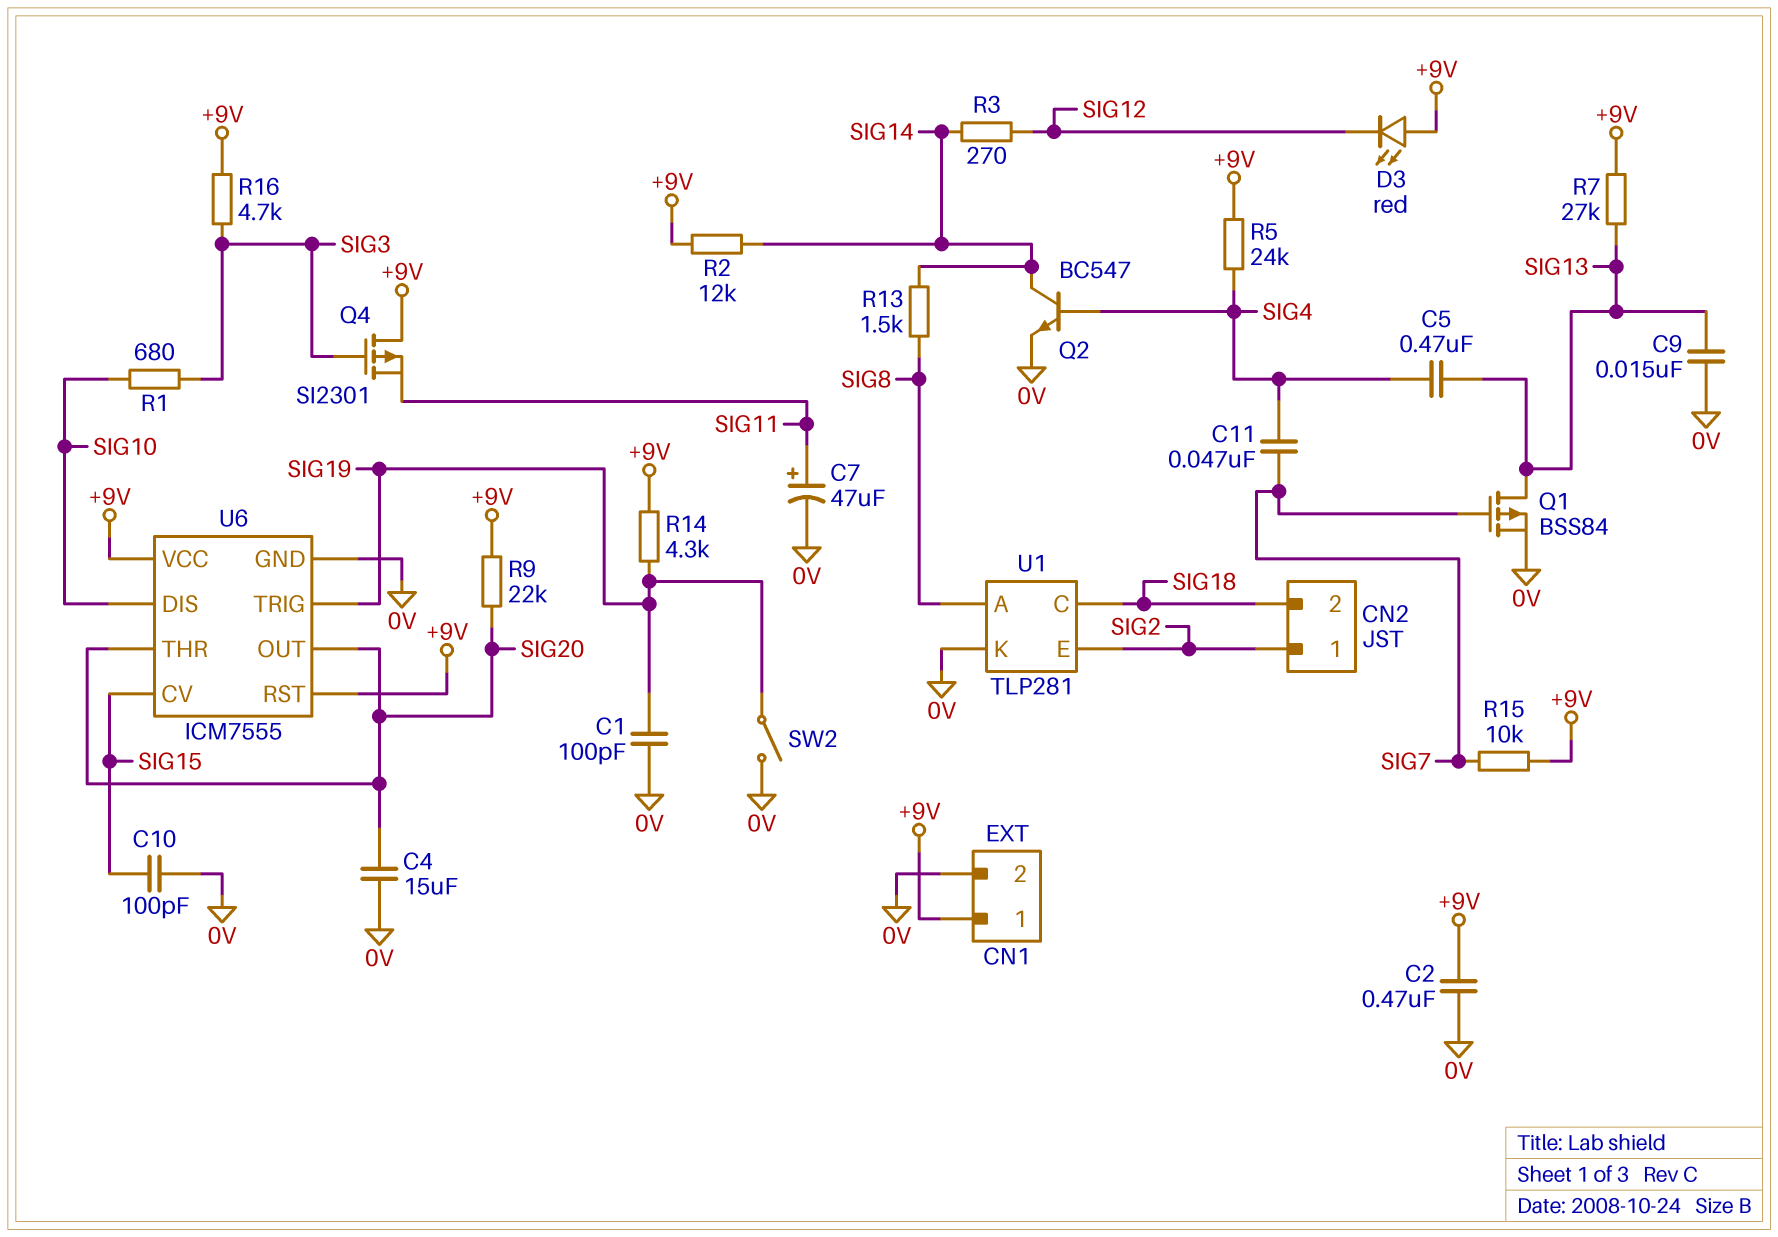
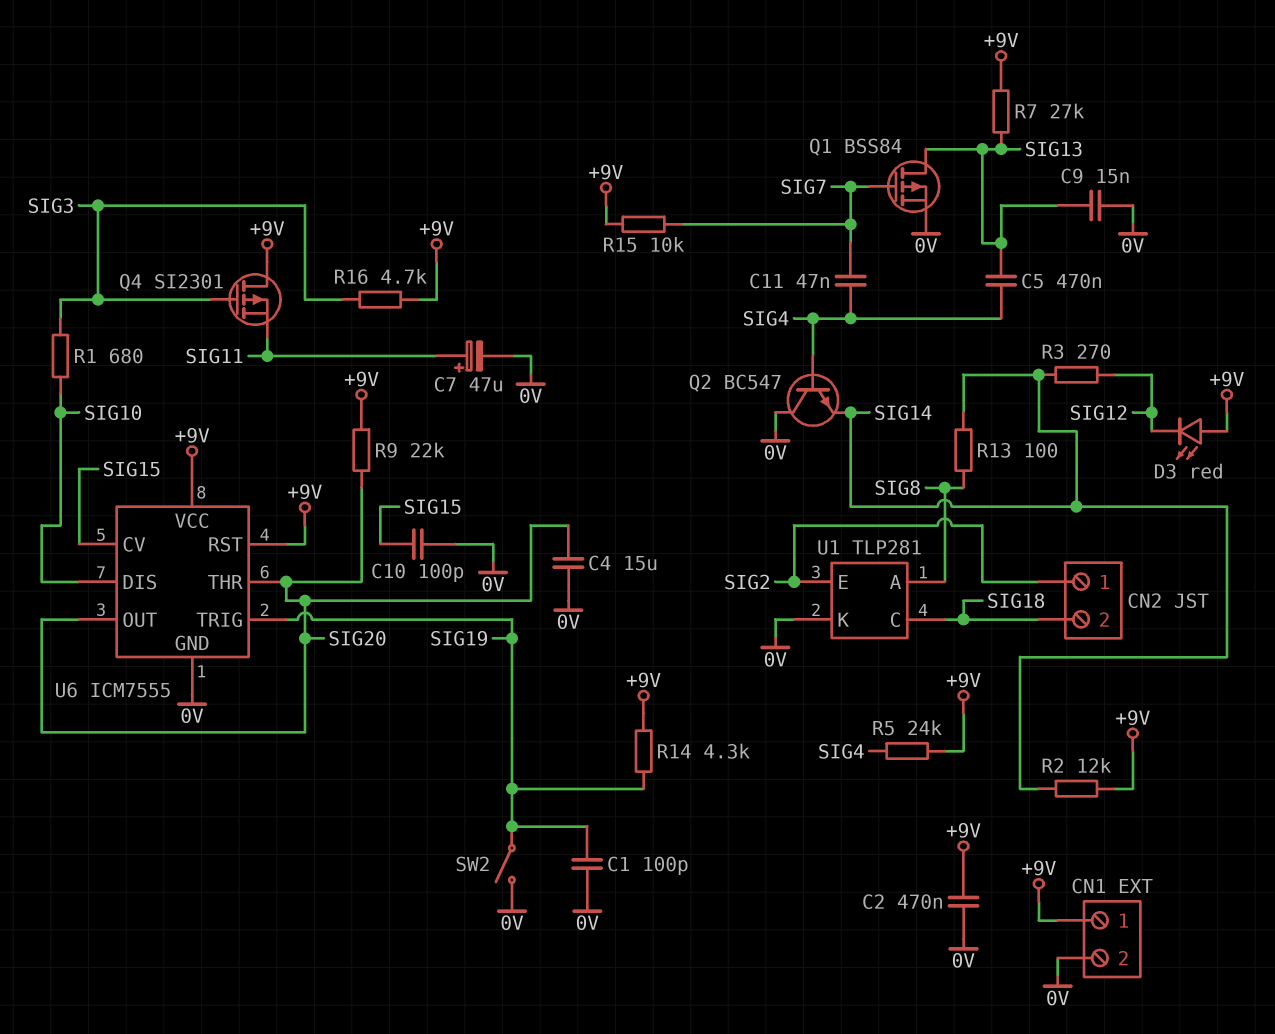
Q2: NPN BC547 (B SIG4, C SIG14, E 0V) -> NPN BC547 (B SIG4, C 0V, E SIG14)
R13: 1.5k (SIG8, SIG14) -> 100 (SIG8, SIG14)

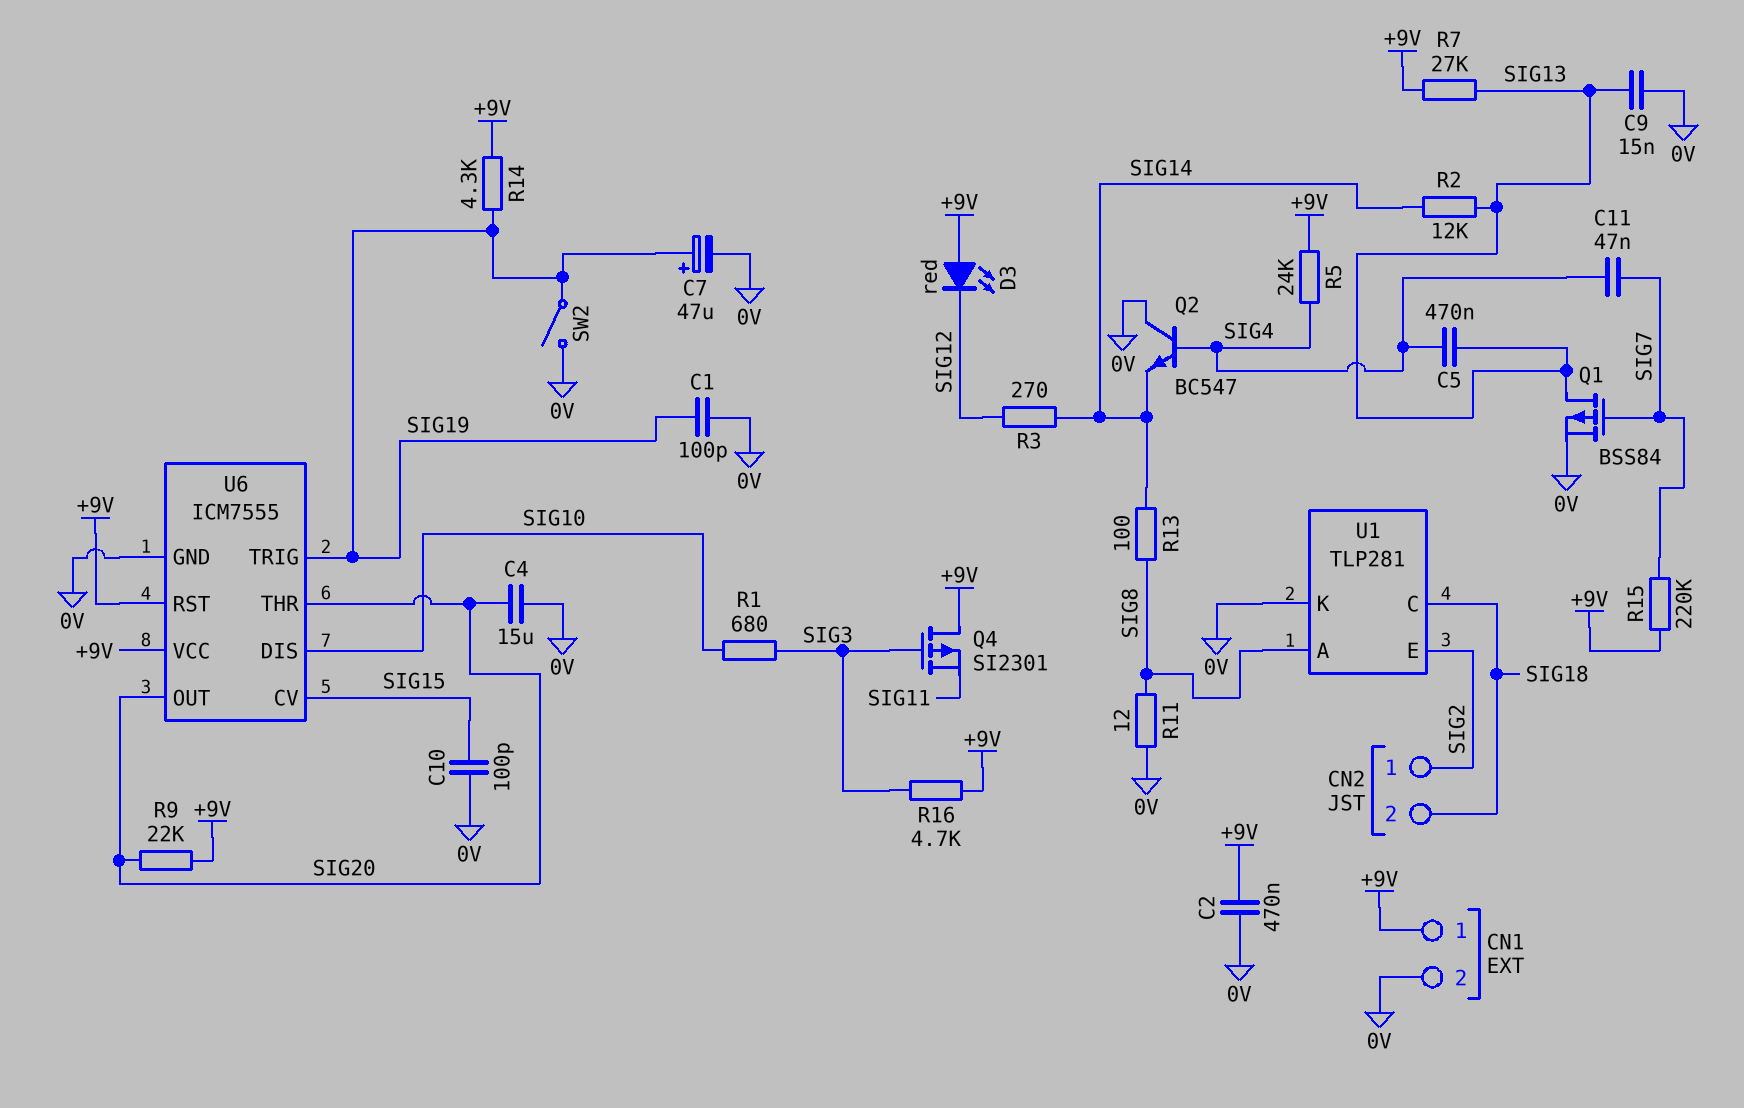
C7: 47uF (plus SIG11, minus 0V) -> 47uF (plus SIG19, minus 0V)
R2: 12k (+9V, SIG14) -> 12k (SIG13, SIG14)
R11: none -> 12 (0V, SIG8)
R15: 10k (+9V, SIG7) -> 220k (+9V, SIG7)

